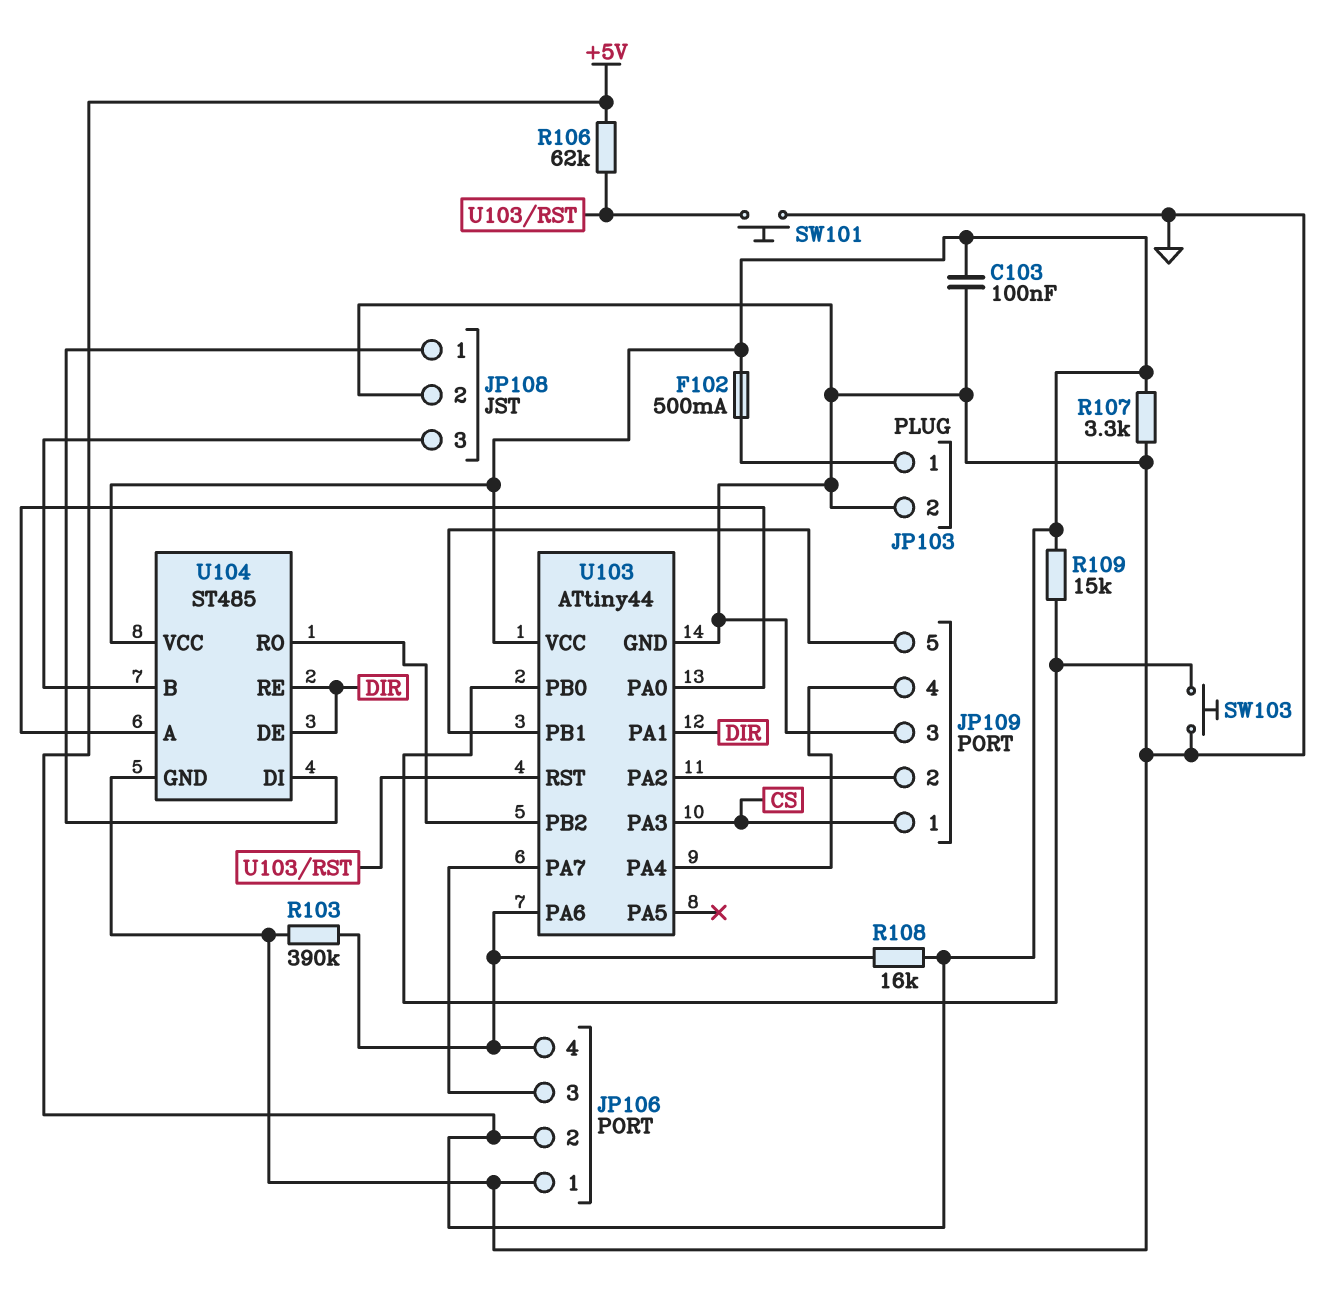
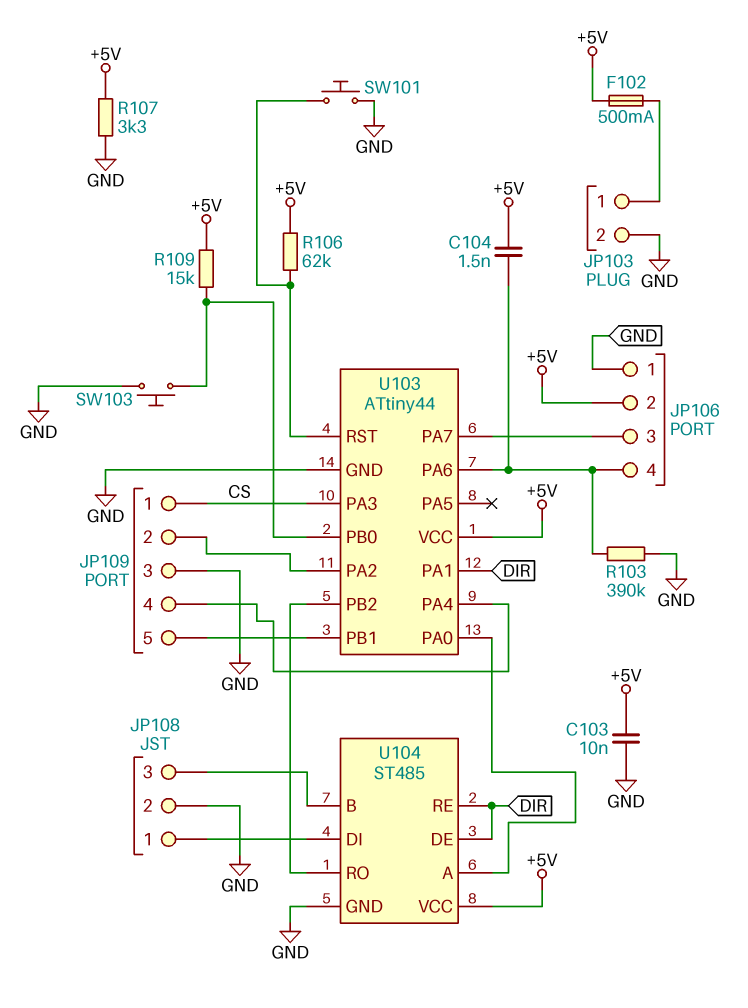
C103: 100nF (+5V, GND) -> 10nF (+5V, GND)
C104: none -> 1.5nF (+5V, JP106/4)
R108: 16k (+5V, JP106/4) -> none

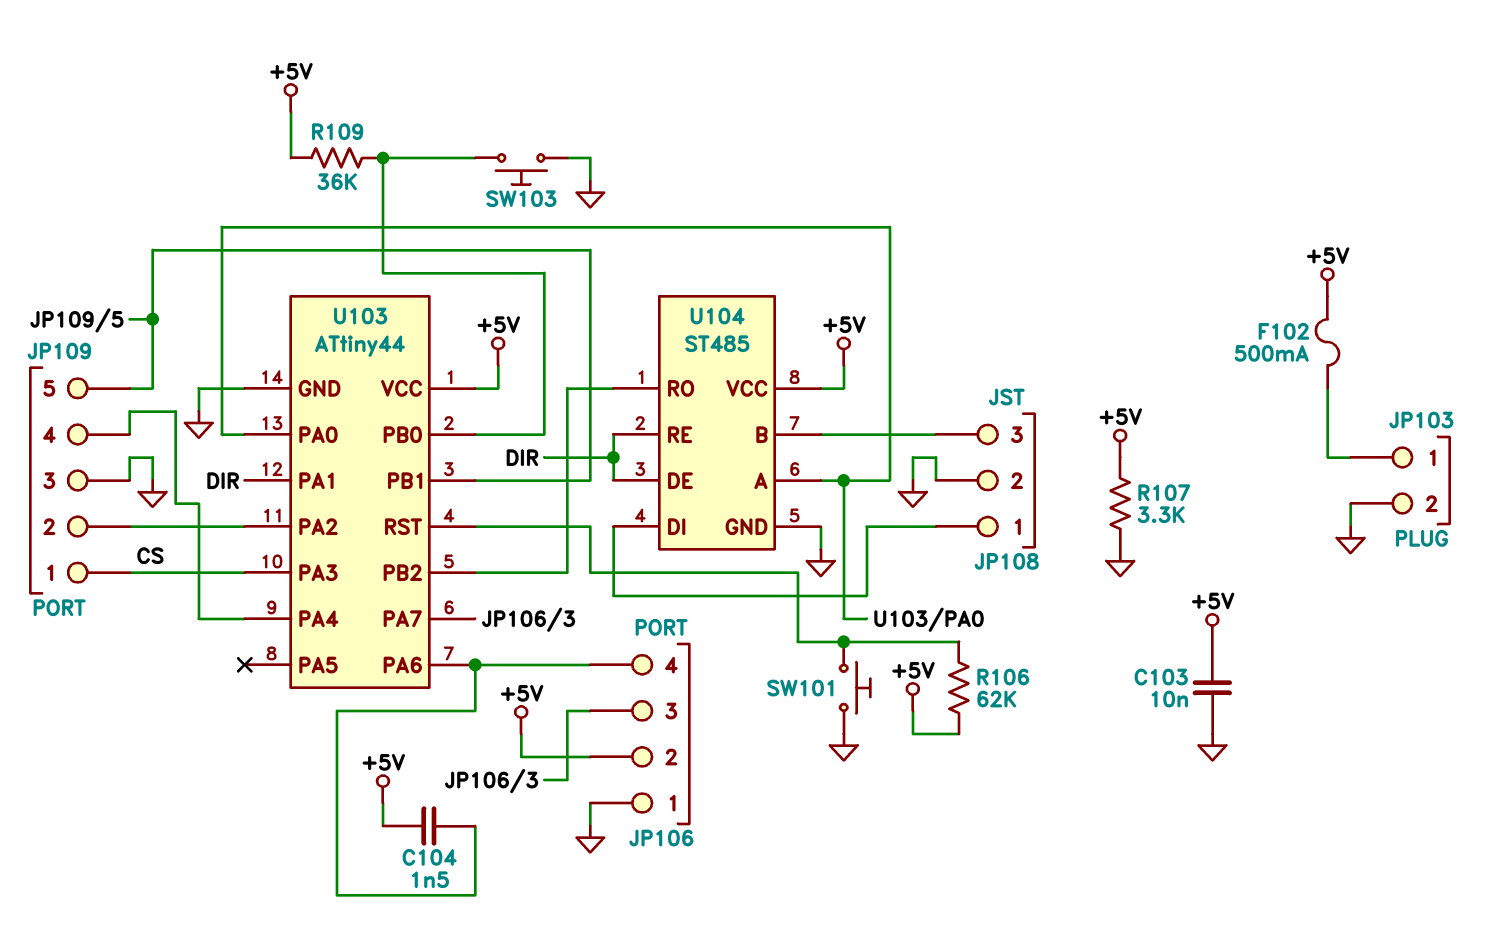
R103: 390k (GND, JP106/4) -> none
R109: 15k (+5V, U103/PB0) -> 36k (+5V, U103/PB0)

